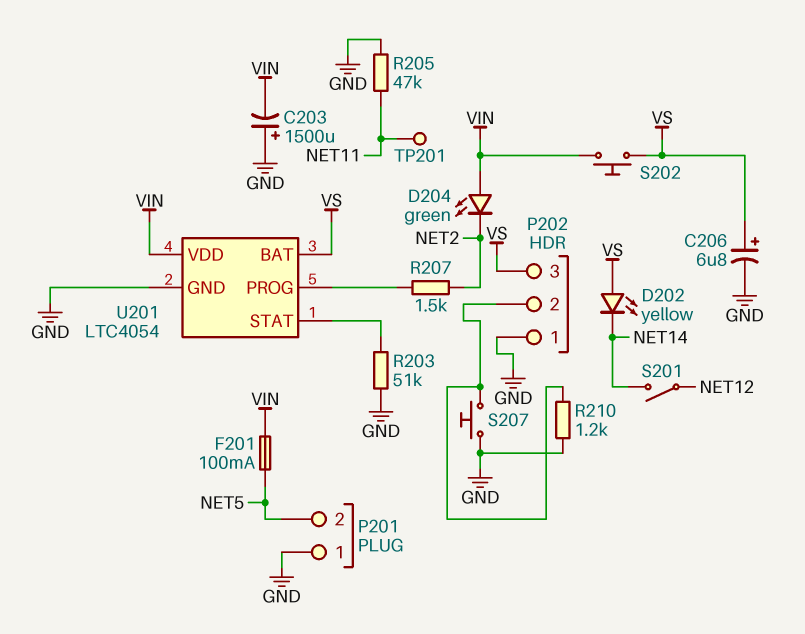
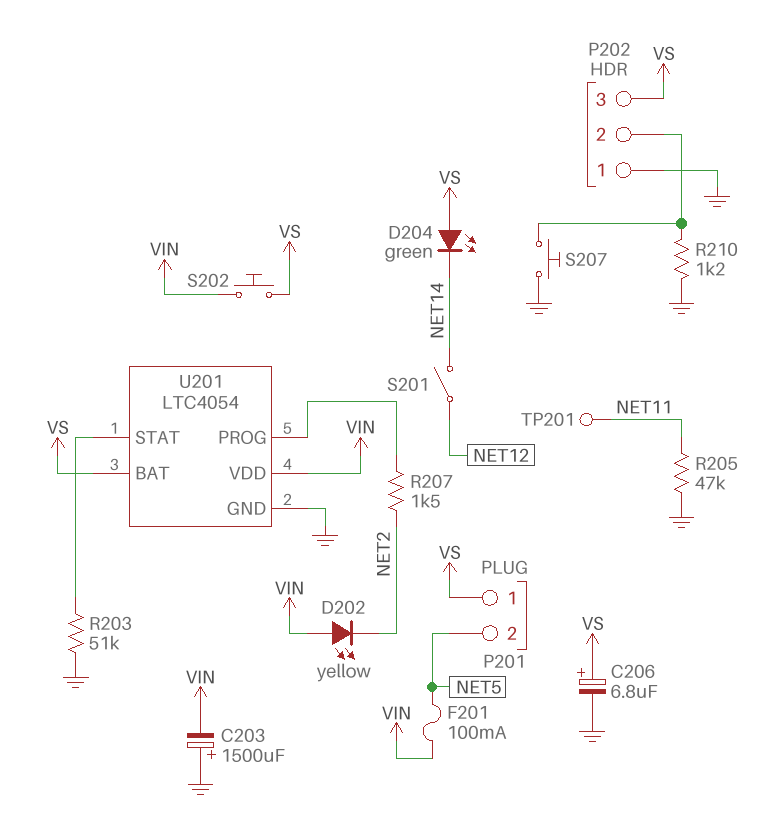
D202: LED yellow (A VS, K NET14) -> LED yellow (A VIN, K NET2)
D204: LED green (A VIN, K NET2) -> LED green (A VS, K NET14)
P201 pin 1: GND -> VS

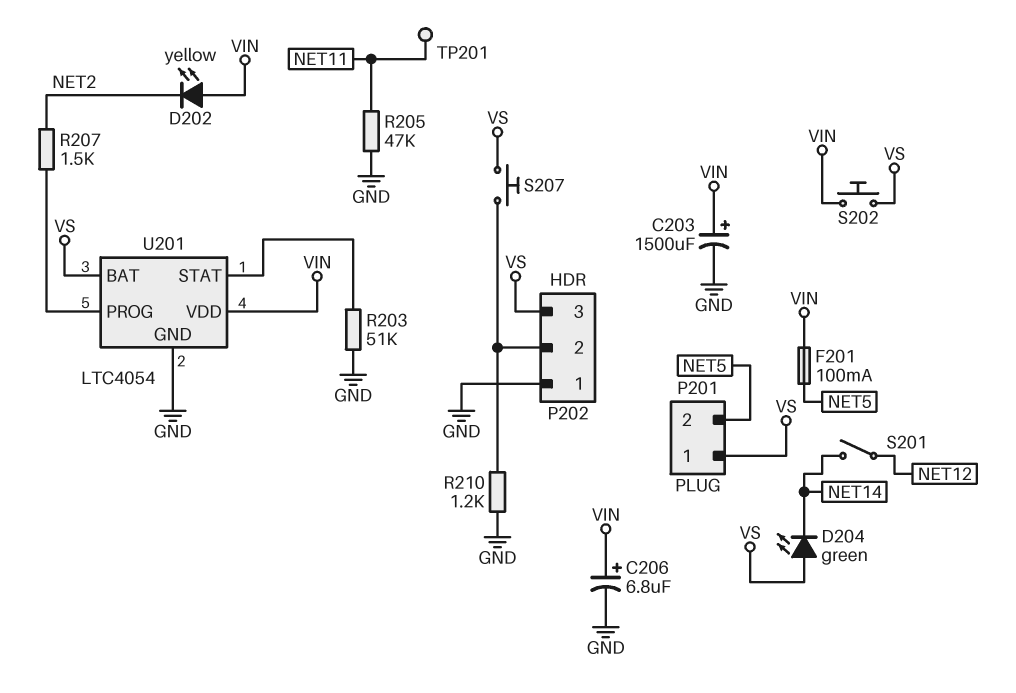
C203: 1500uF (plus GND, minus VIN) -> 1500uF (plus VIN, minus GND)
C206: 6.8uF (plus VS, minus GND) -> 6.8uF (plus VIN, minus GND)
S207: button (GND, P202/2) -> button (P202/2, VS)

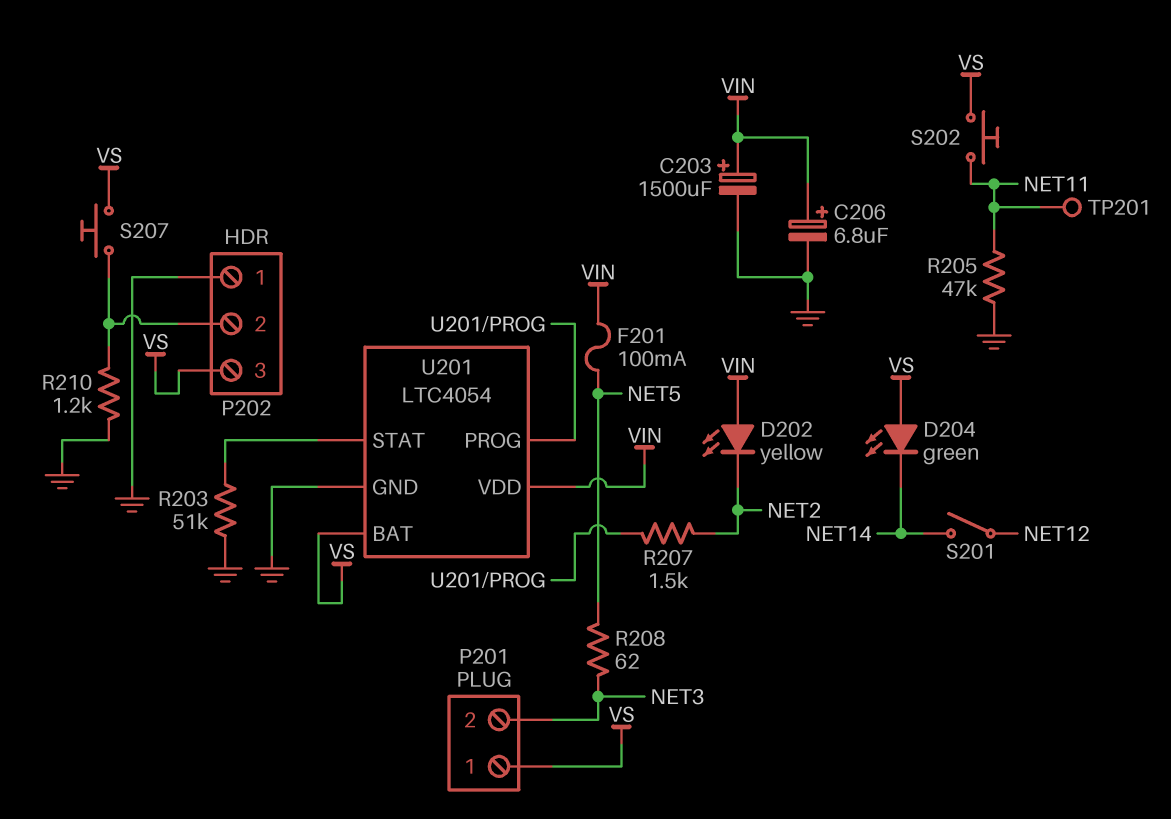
P201 pin 2: NET5 -> NET3
R208: none -> 62 (NET3, NET5)
S202: button (VIN, VS) -> button (NET11, VS)

